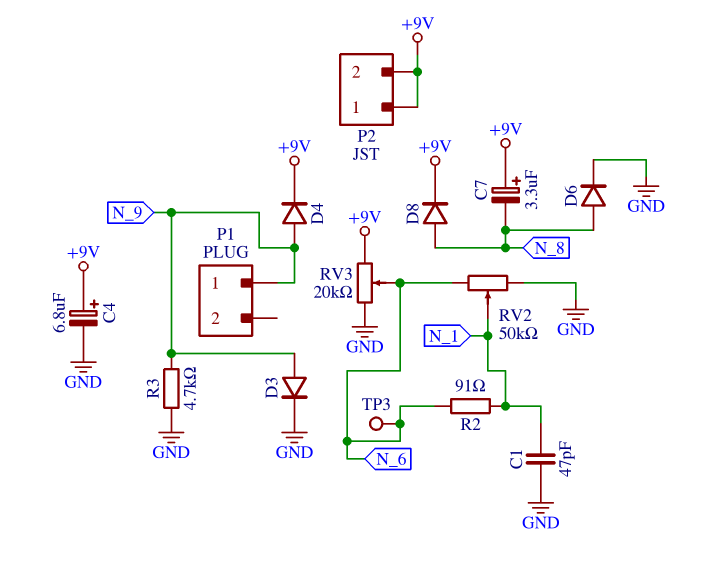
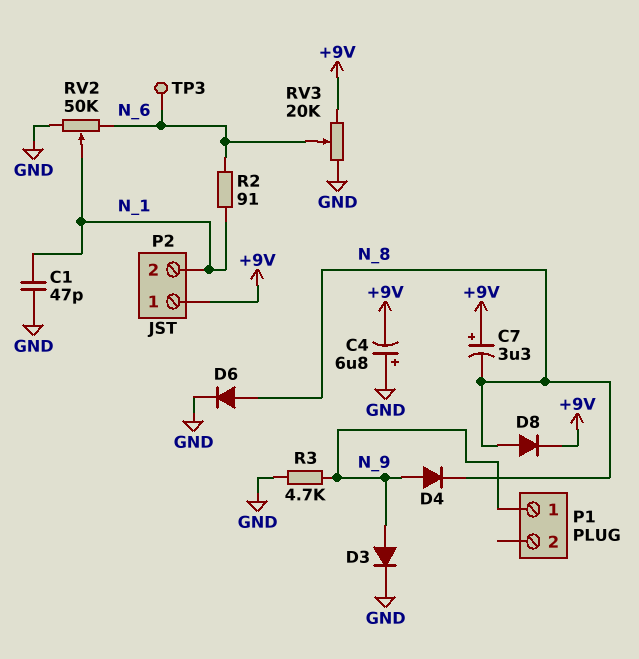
C4: 6.8uF (plus +9V, minus GND) -> 6.8uF (plus GND, minus +9V)
D4: diode (A N_9, K +9V) -> diode (A N_9, K N_8)
P2 pin 2: +9V -> N_1

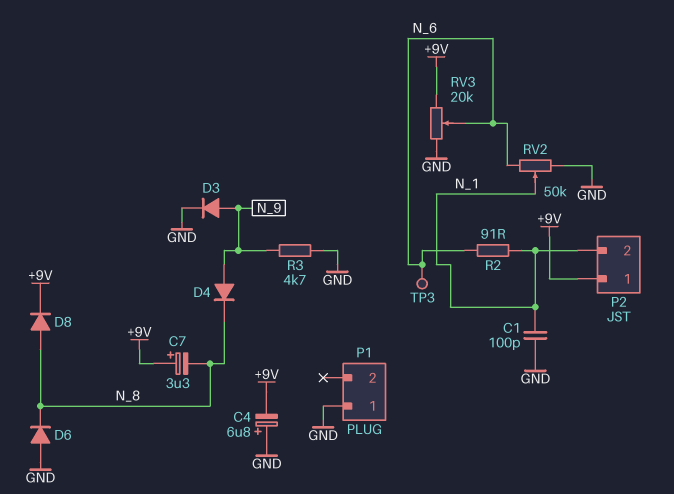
C1: 47pF (GND, N_1) -> 100pF (GND, N_1)
D6: diode (A N_8, K GND) -> diode (A GND, K N_8)
P1 pin 1: N_9 -> GND

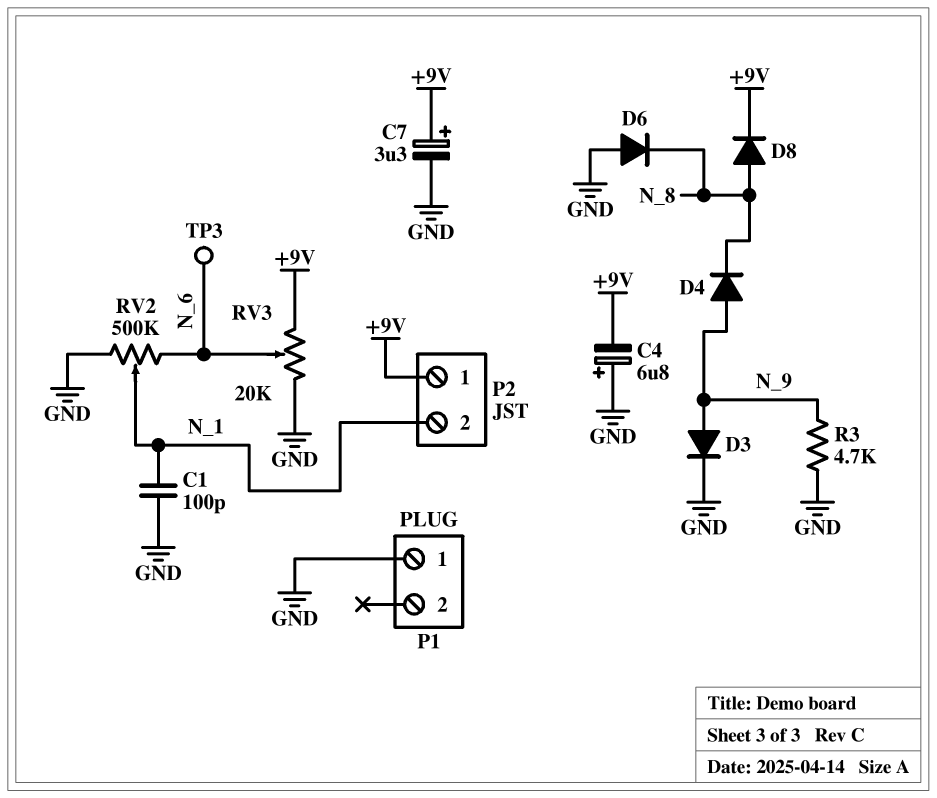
C7: 3.3uF (plus +9V, minus N_8) -> 3.3uF (plus +9V, minus GND)
R2: 91 (N_1, N_6) -> none
RV2: 50k (GND, N_6, wiper N_1) -> 500k (GND, N_6, wiper N_1)

